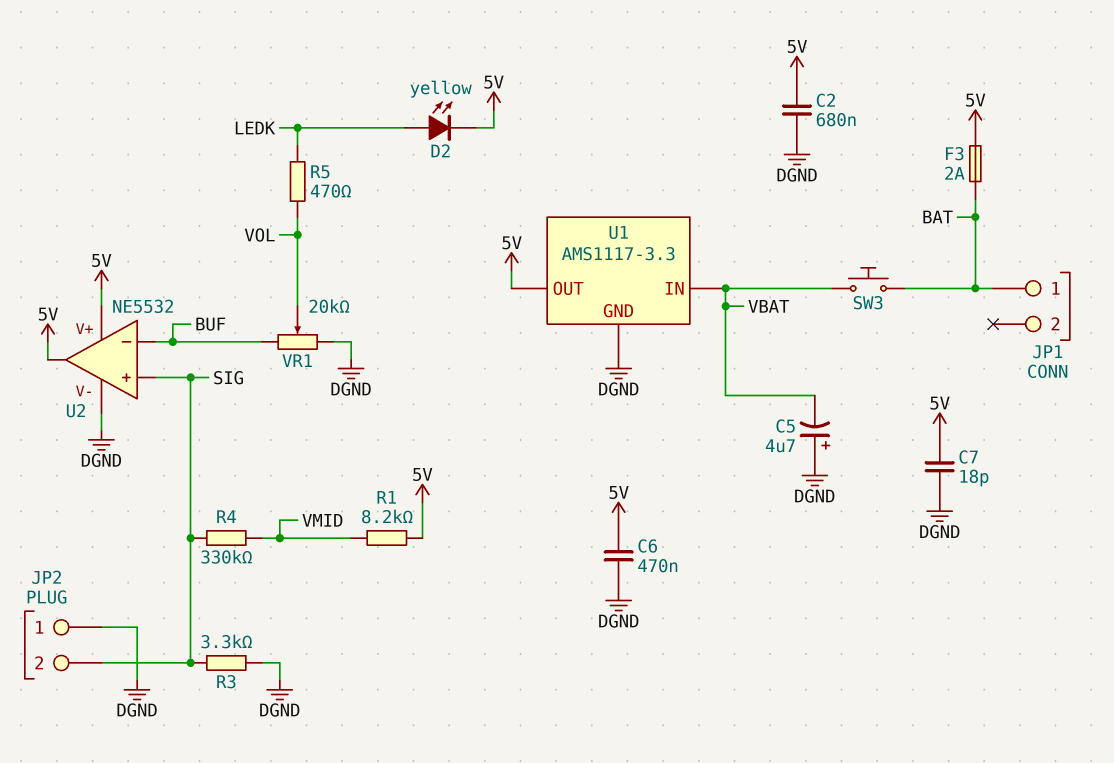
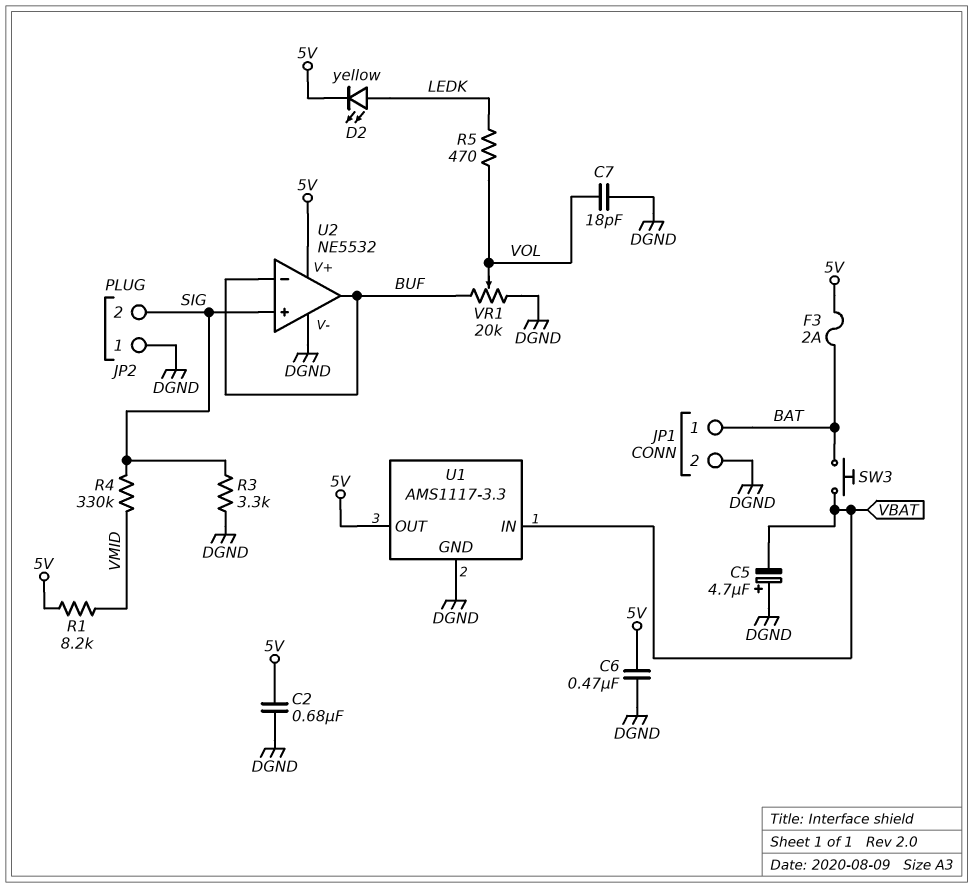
C7: 18pF (5V, DGND) -> 18pF (DGND, VOL)
JP1 pin 2: none -> DGND
U2 pin out: 5V -> BUF

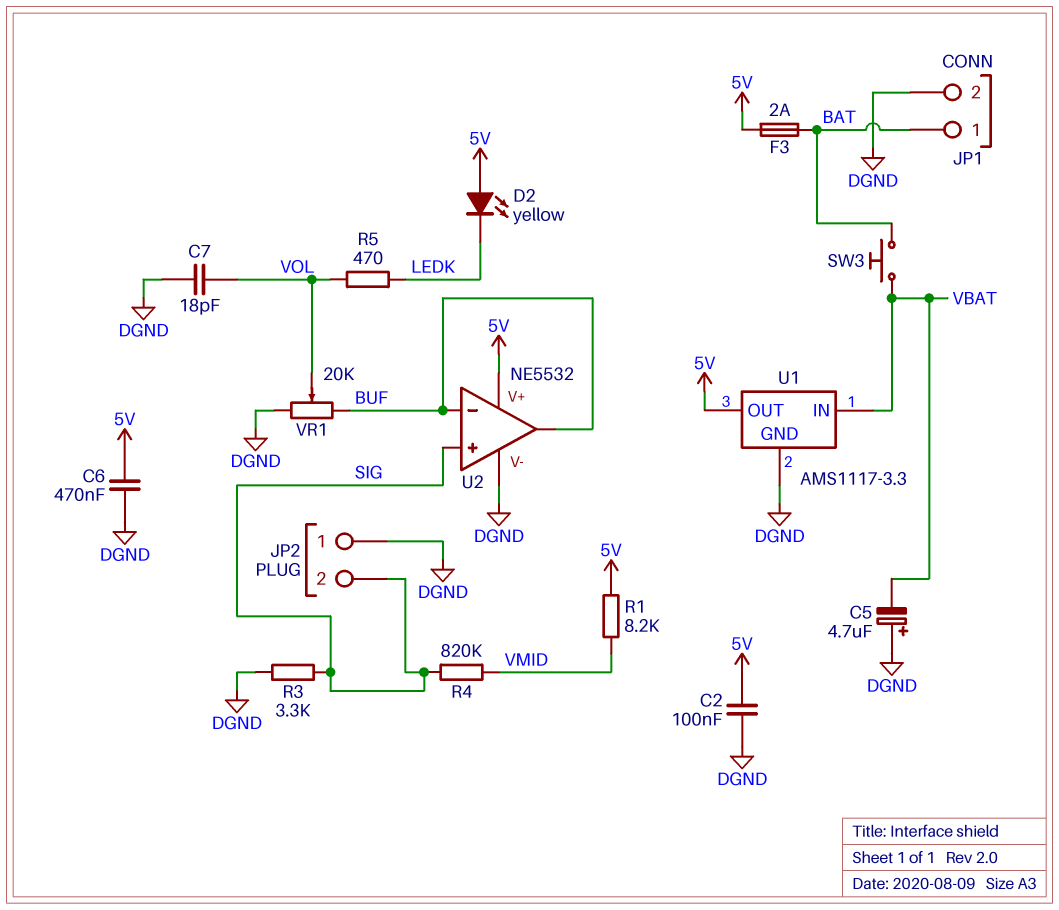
C2: 680nF (5V, DGND) -> 100nF (5V, DGND)
D2: LED yellow (A LEDK, K 5V) -> LED yellow (A 5V, K LEDK)
R4: 330k (SIG, VMID) -> 820k (SIG, VMID)

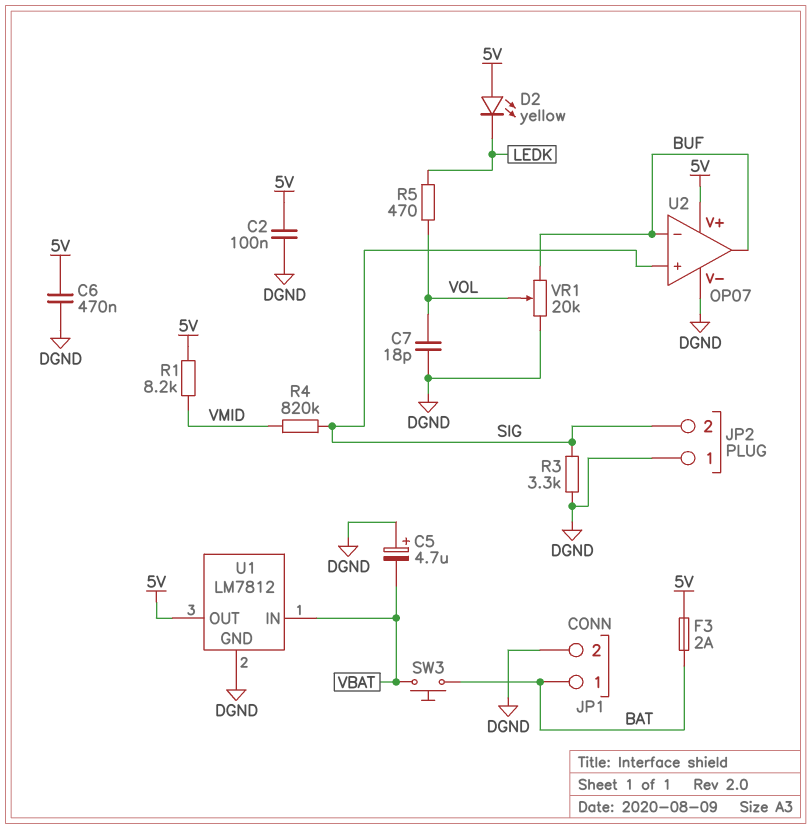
U1: AMS1117-3.3 -> LM7812
U2: NE5532 -> OP07

